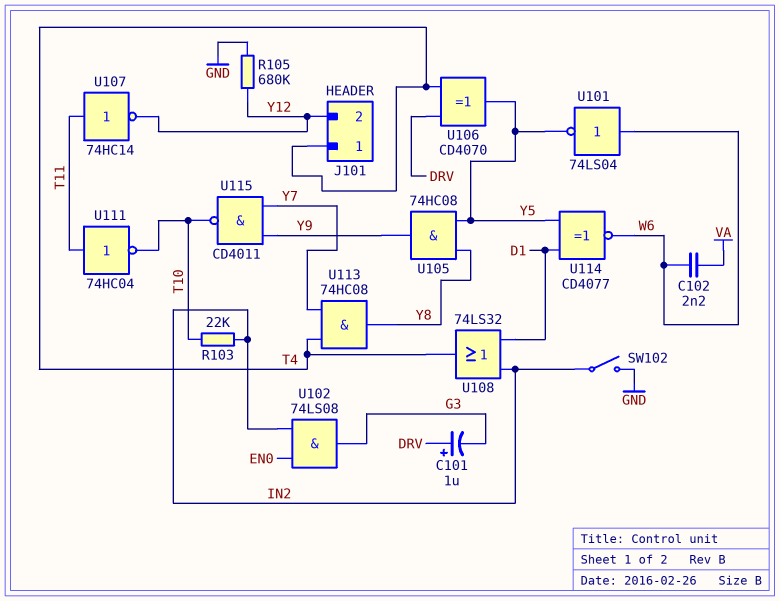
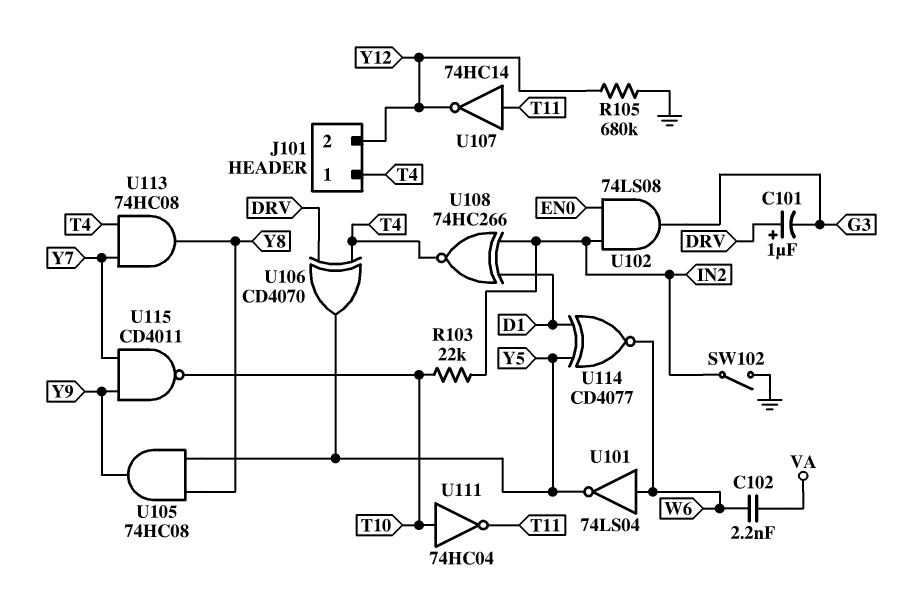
U108: OR 74LS32 (in D1, in IN2, out T4) -> XNOR 74HC266 (in D1, in IN2, out T4)
U111: NOT 74HC04 (in T11, out T10) -> NOT 74HC04 (in T10, out T11)

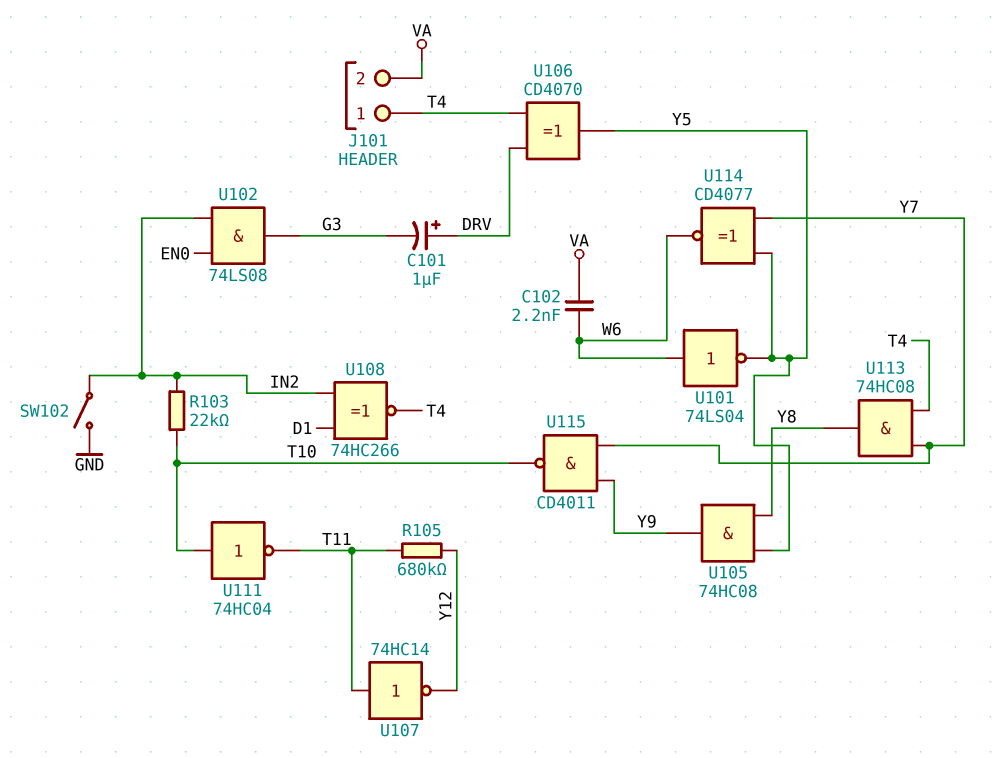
J101 pin 2: Y12 -> VA
R105: 680k (GND, Y12) -> 680k (T11, Y12)
U114: XNOR CD4077 (in D1, in Y5, out W6) -> XNOR CD4077 (in Y5, in Y7, out W6)

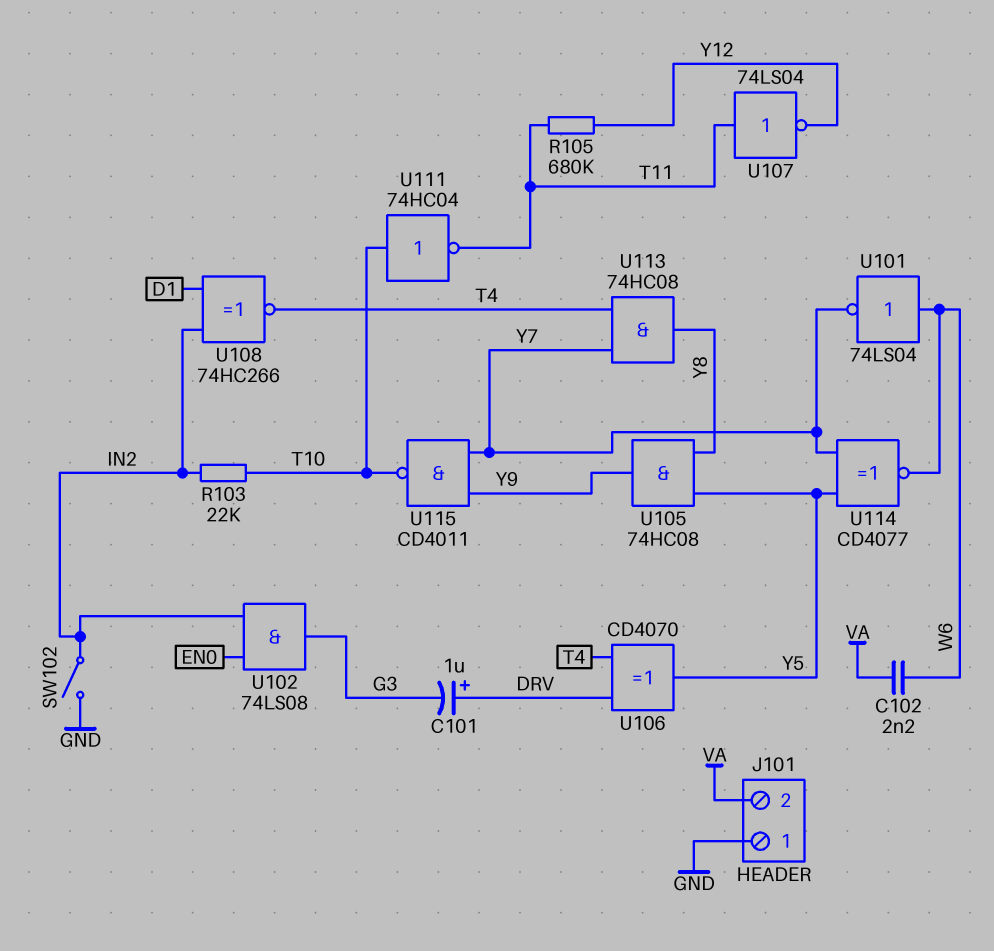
J101 pin 1: T4 -> GND
U101: NOT 74LS04 (in W6, out Y5) -> NOT 74LS04 (in W6, out Y7)
U107: NOT 74HC14 (in T11, out Y12) -> NOT 74LS04 (in T11, out Y12)

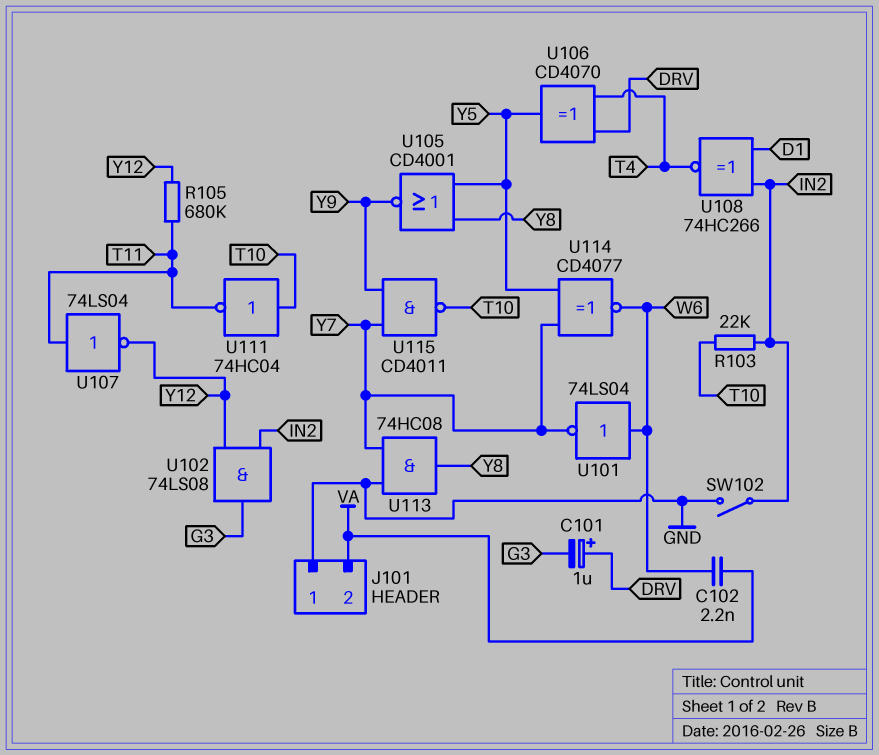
U102: AND 74LS08 (in EN0, in IN2, out G3) -> AND 74LS08 (in IN2, in Y12, out G3)
U105: AND 74HC08 (in Y5, in Y8, out Y9) -> NOR CD4001 (in Y5, in Y8, out Y9)
U113: AND 74HC08 (in T4, in Y7, out Y8) -> AND 74HC08 (in GND, in Y7, out Y8)

